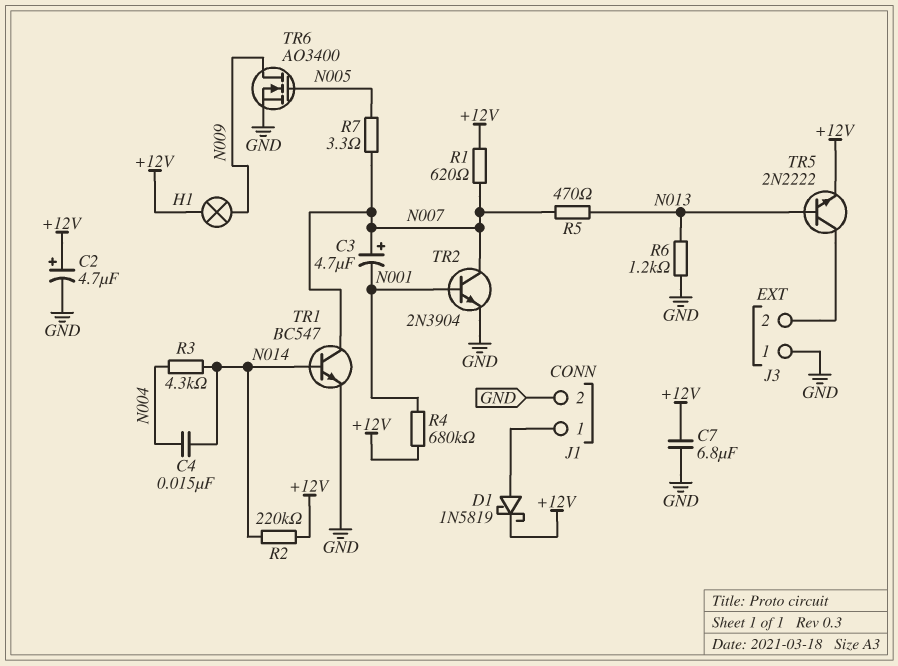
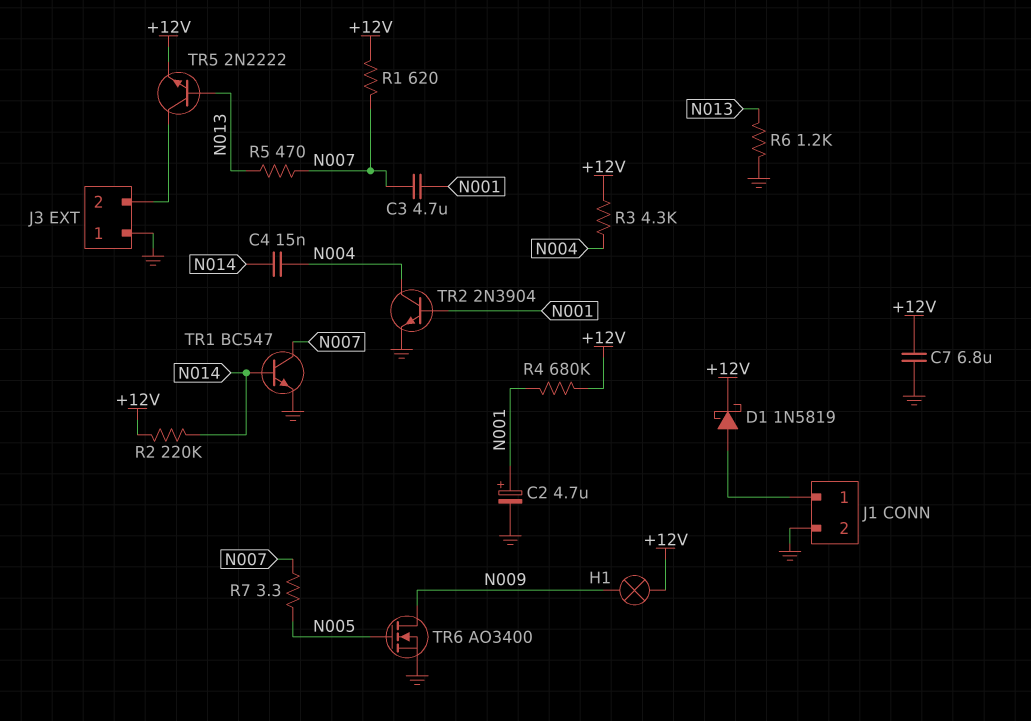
C2: 4.7uF (plus +12V, minus GND) -> 4.7uF (plus N001, minus GND)
C3: 4.7uF (plus N007, minus N001) -> 4.7uF (N001, N007)
R3: 4.3k (N004, N014) -> 4.3k (+12V, N004)
TR2: NPN 2N3904 (B N001, C N007, E GND) -> NPN 2N3904 (B N001, C N004, E GND)

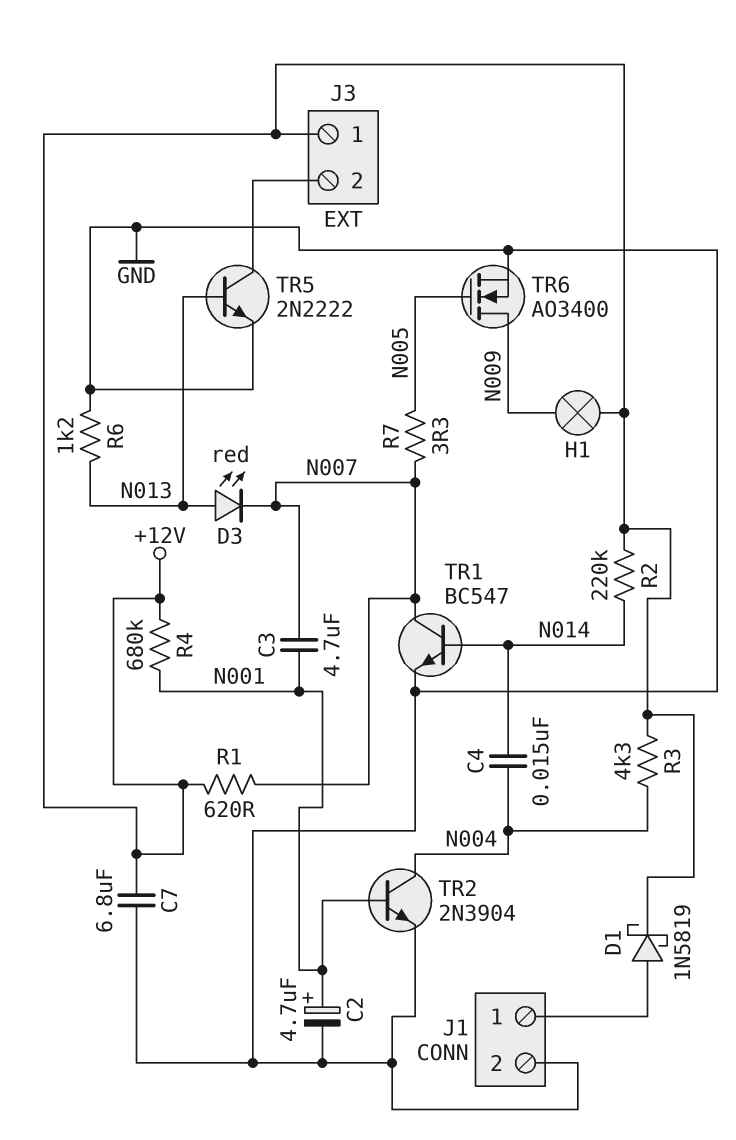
D3: none -> LED red (A N013, K N007)
J3 pin 1: GND -> +12V
R5: 470 (N007, N013) -> none
TR5: NPN 2N2222 (B N013, C J3/2, E +12V) -> NPN 2N2222 (B N013, C J3/2, E GND)

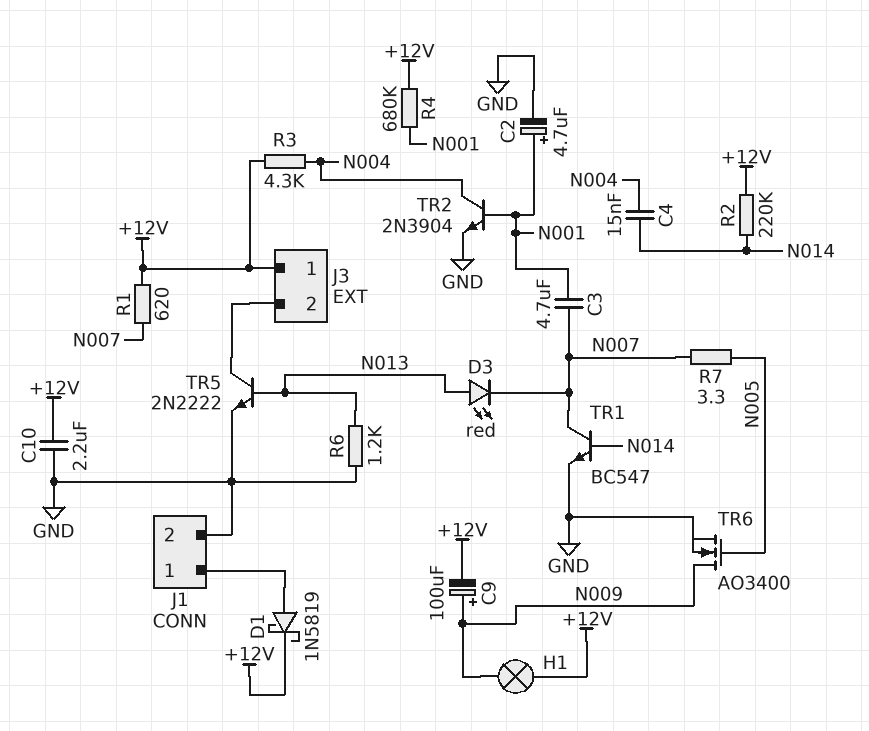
C7: 6.8uF (+12V, GND) -> none
C9: none -> 100uF (plus N009, minus +12V)
C10: none -> 2.2uF (+12V, GND)

